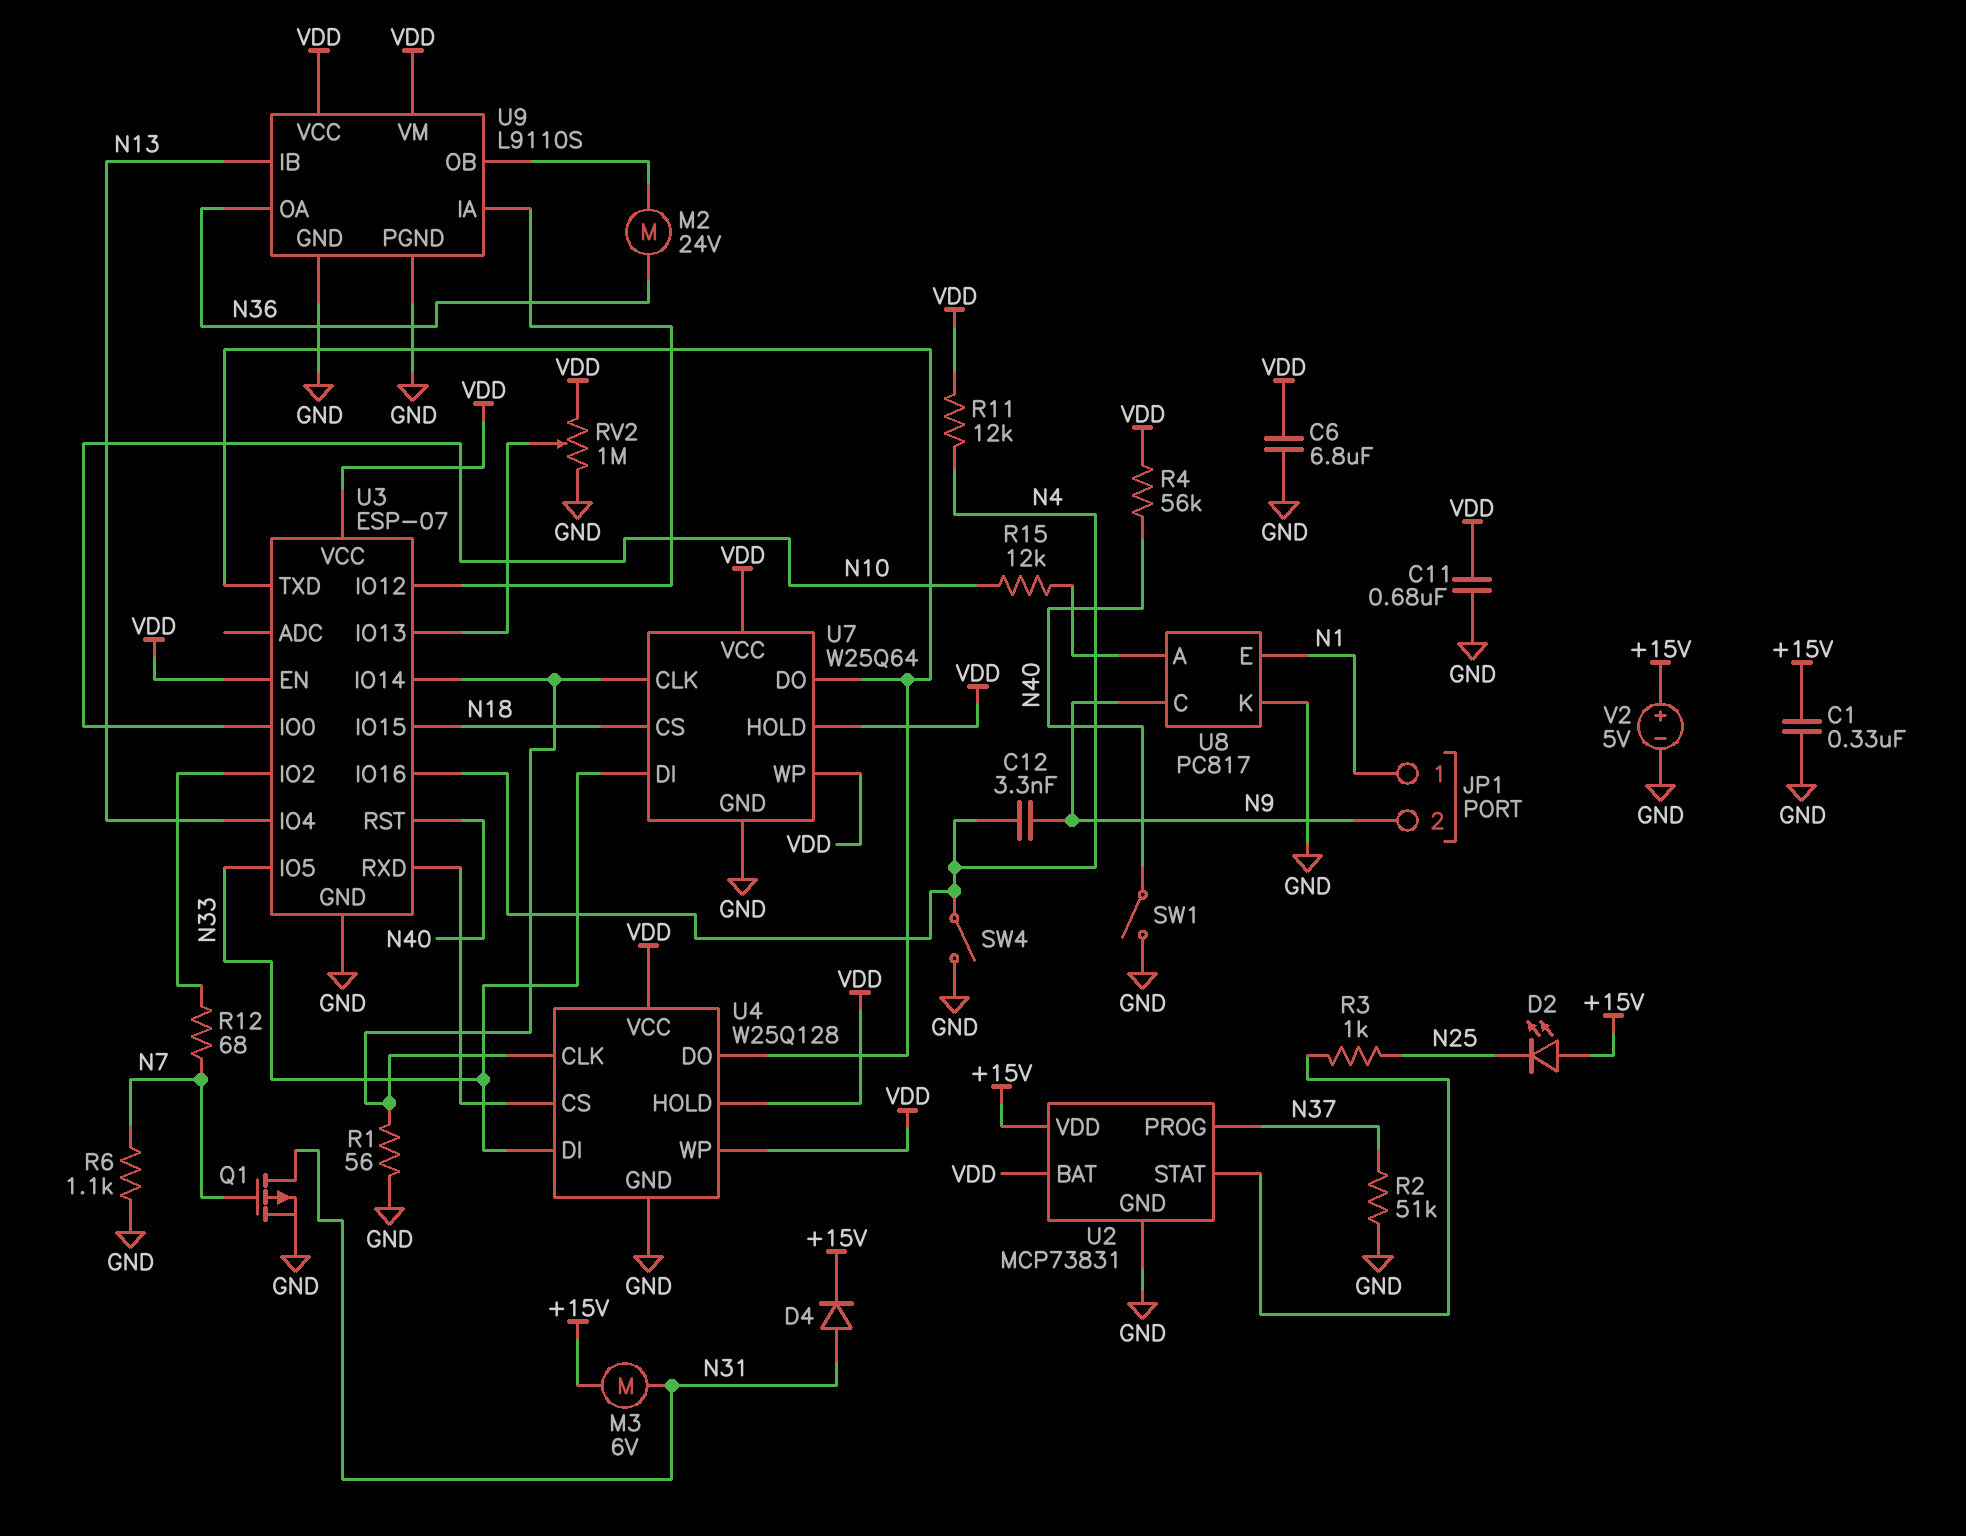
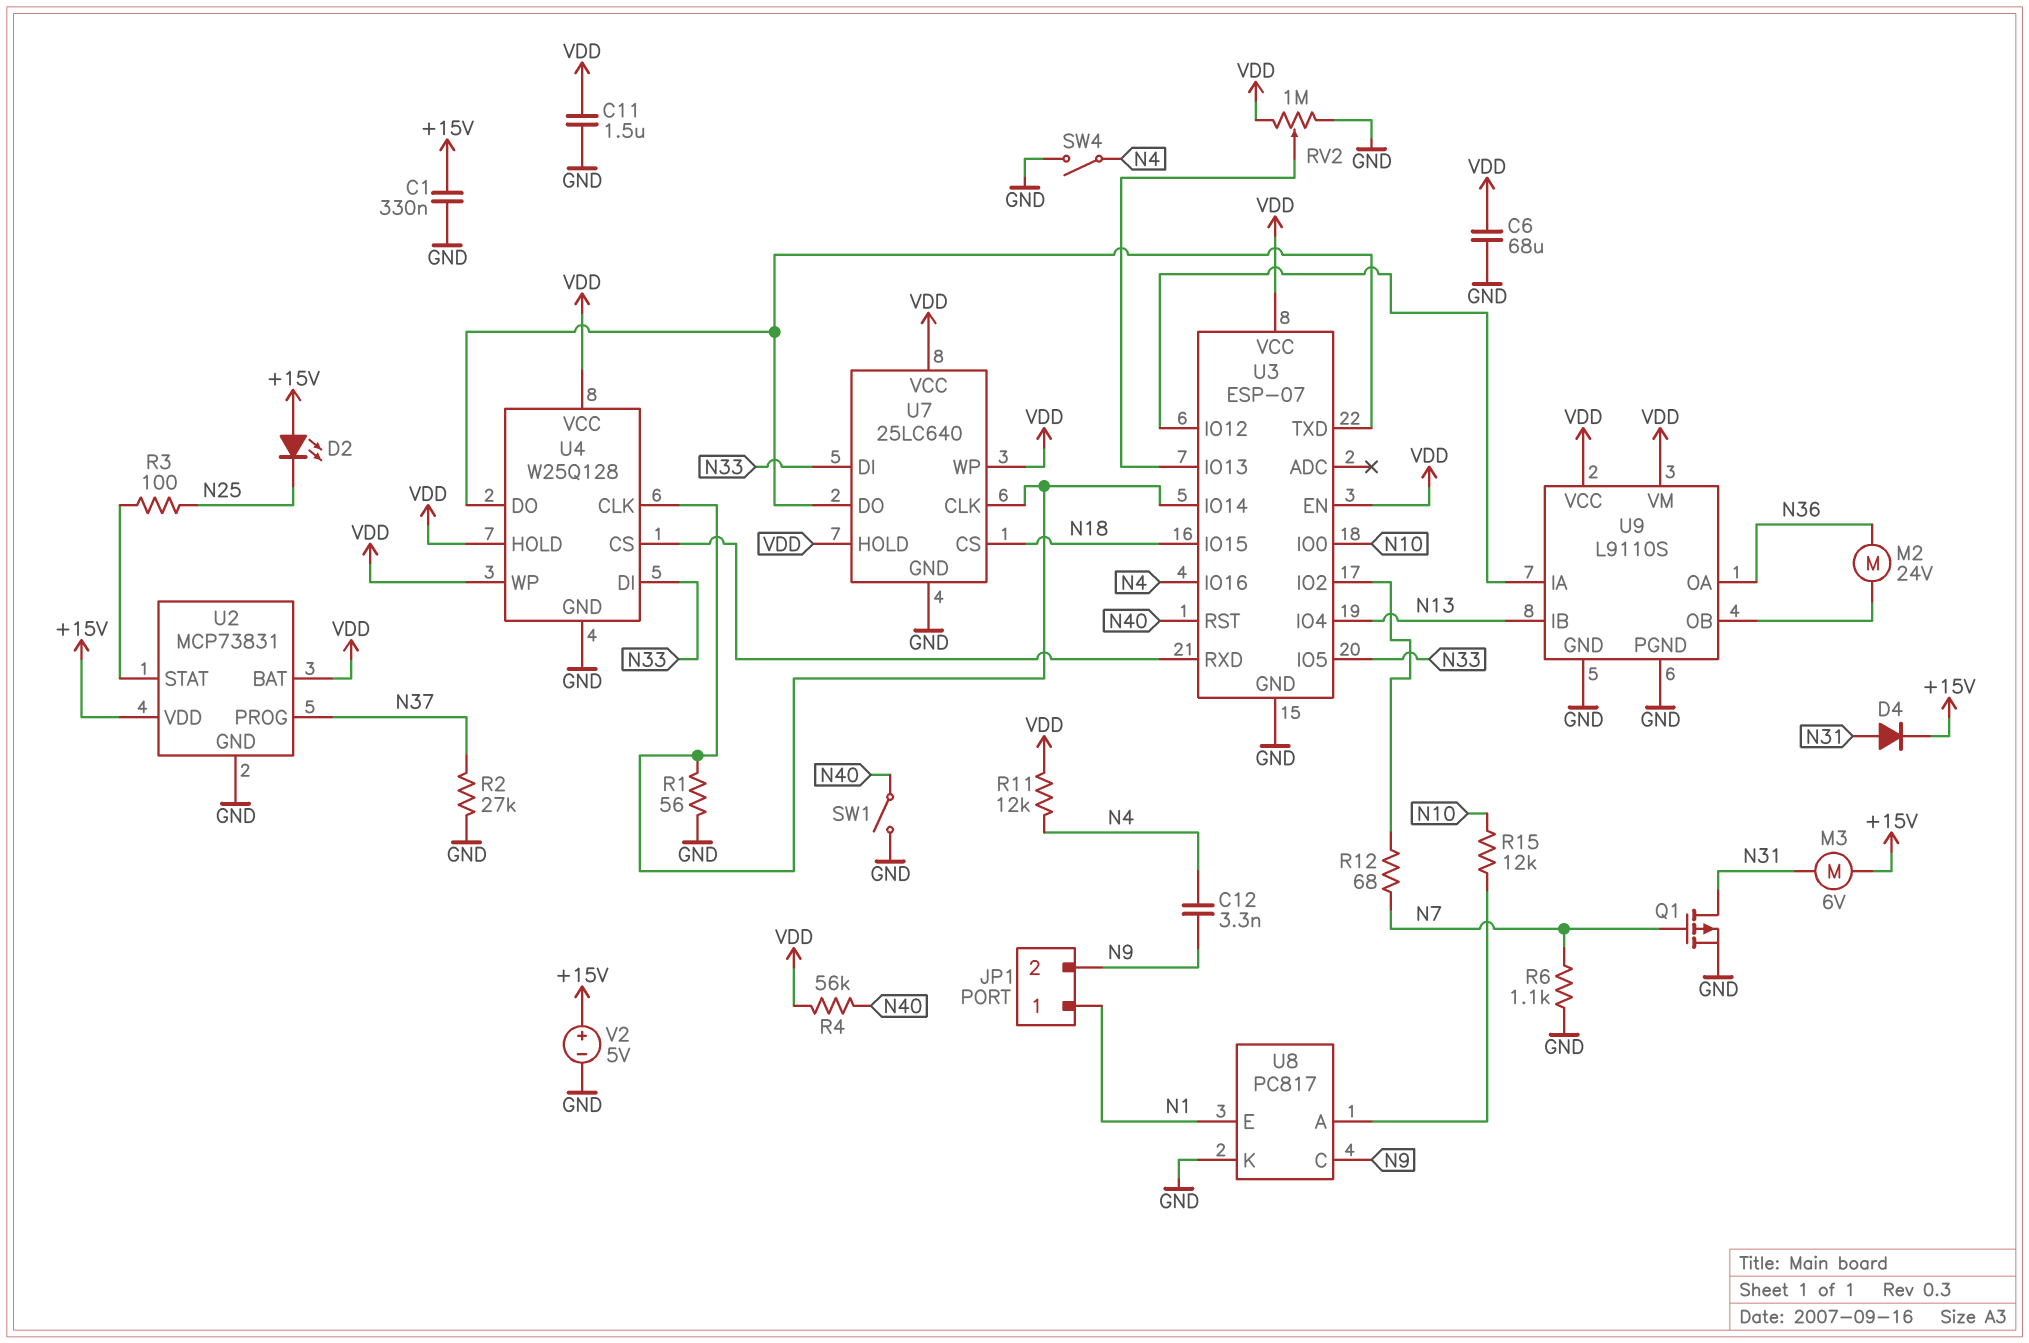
C6: 6.8uF (GND, VDD) -> 68uF (GND, VDD)
C11: 680nF (GND, VDD) -> 1.5uF (GND, VDD)
R2: 51k (GND, N37) -> 27k (GND, N37)
R3: 1k (N25, U2/STAT) -> 100 (N25, U2/STAT)
U7: W25Q64 -> 25LC640

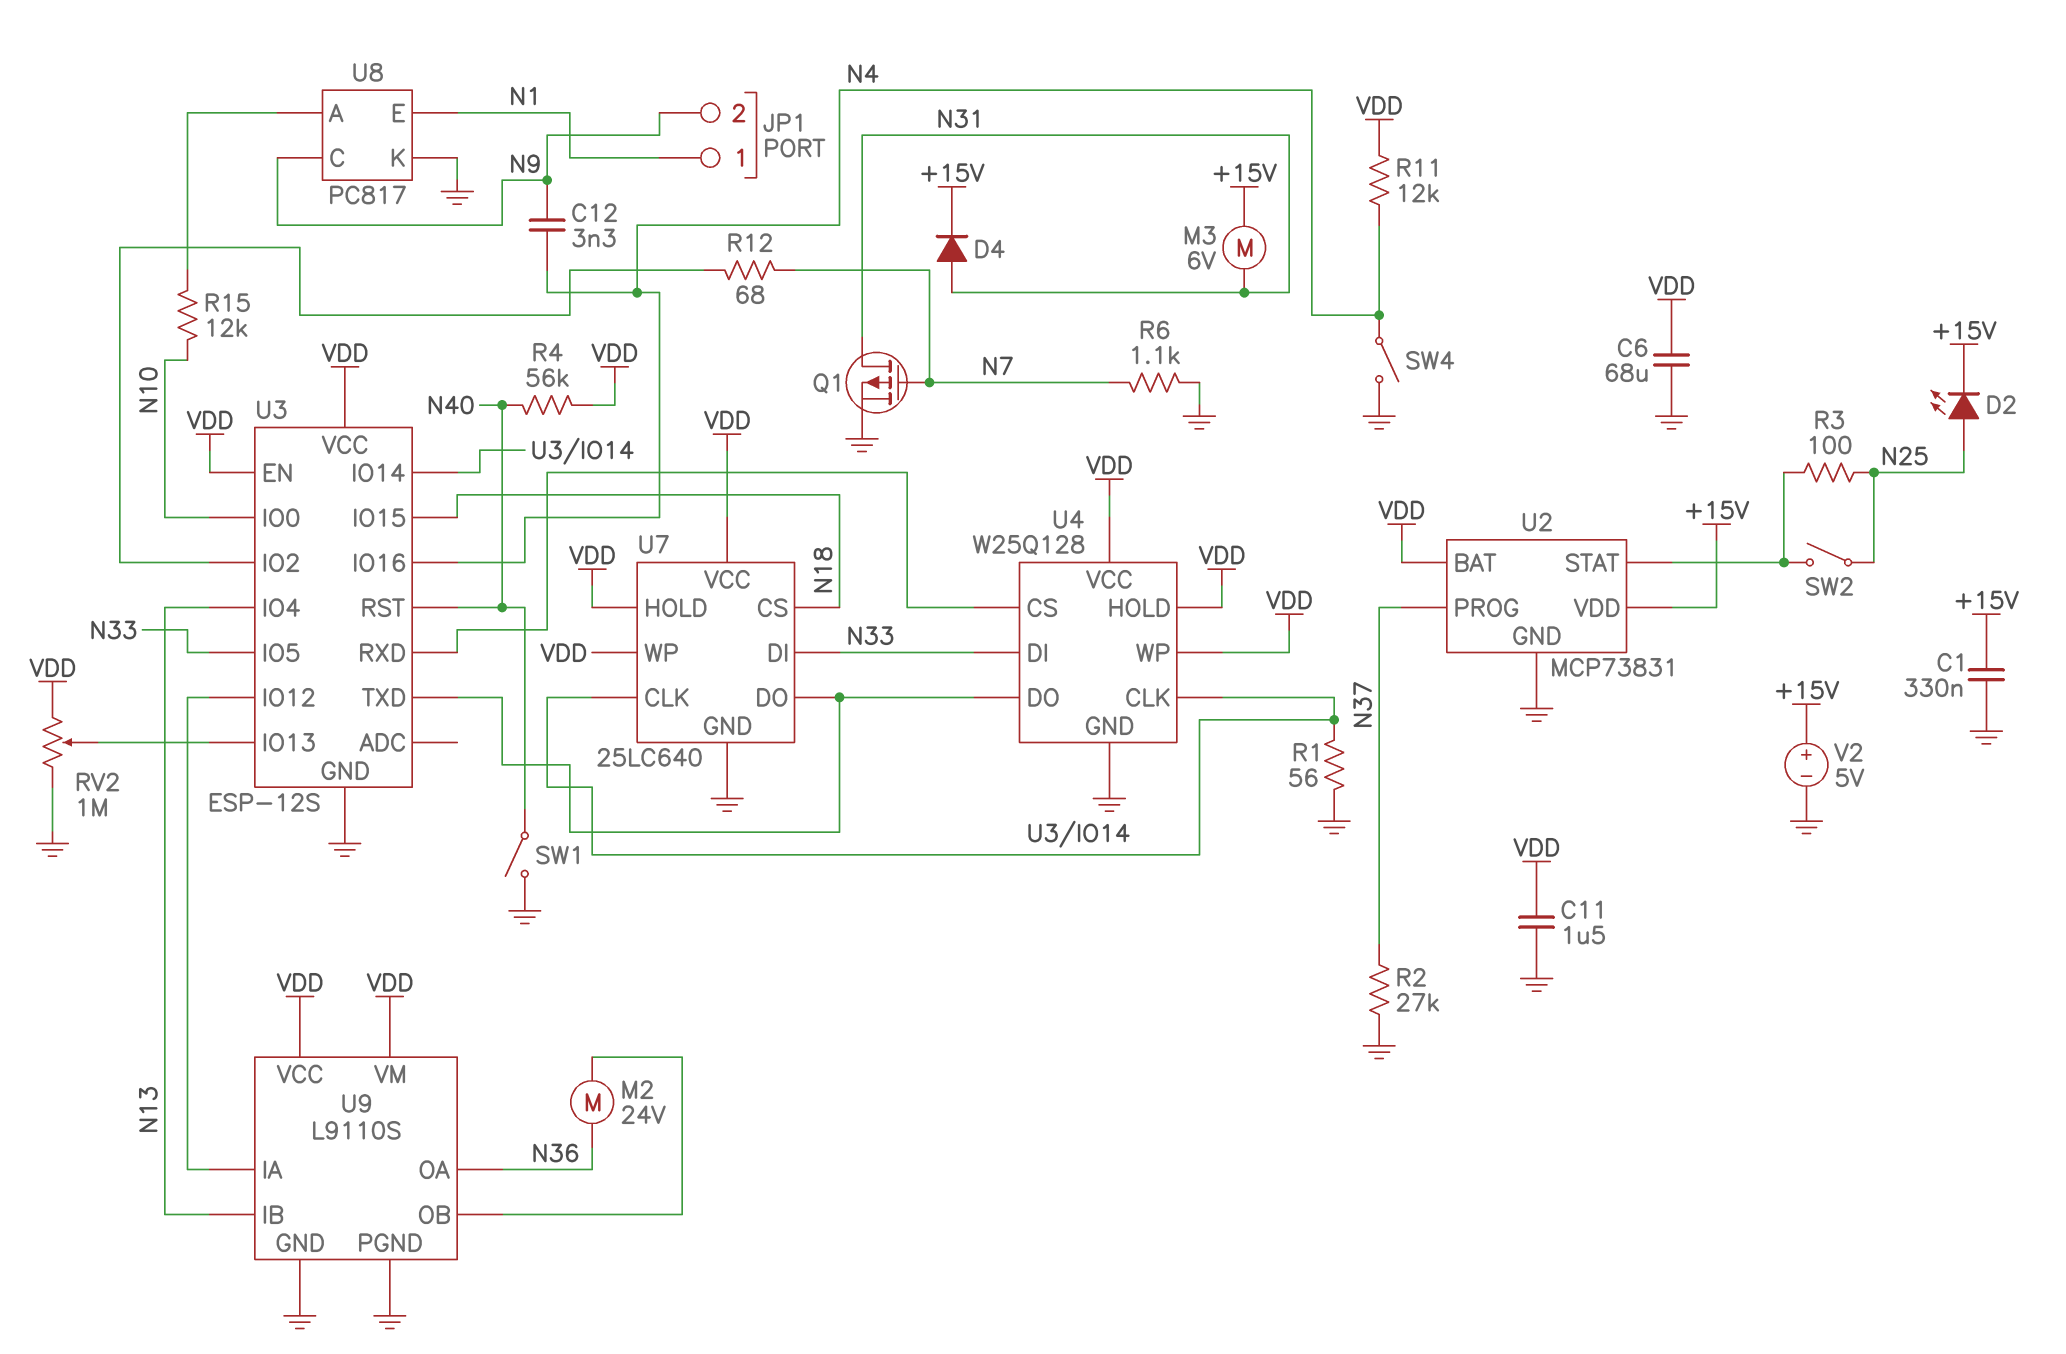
D2: LED (A +15V, K N25) -> LED (A N25, K +15V)
SW2: none -> switch (N25, U2/STAT)
U3: ESP-07 -> ESP-12S

